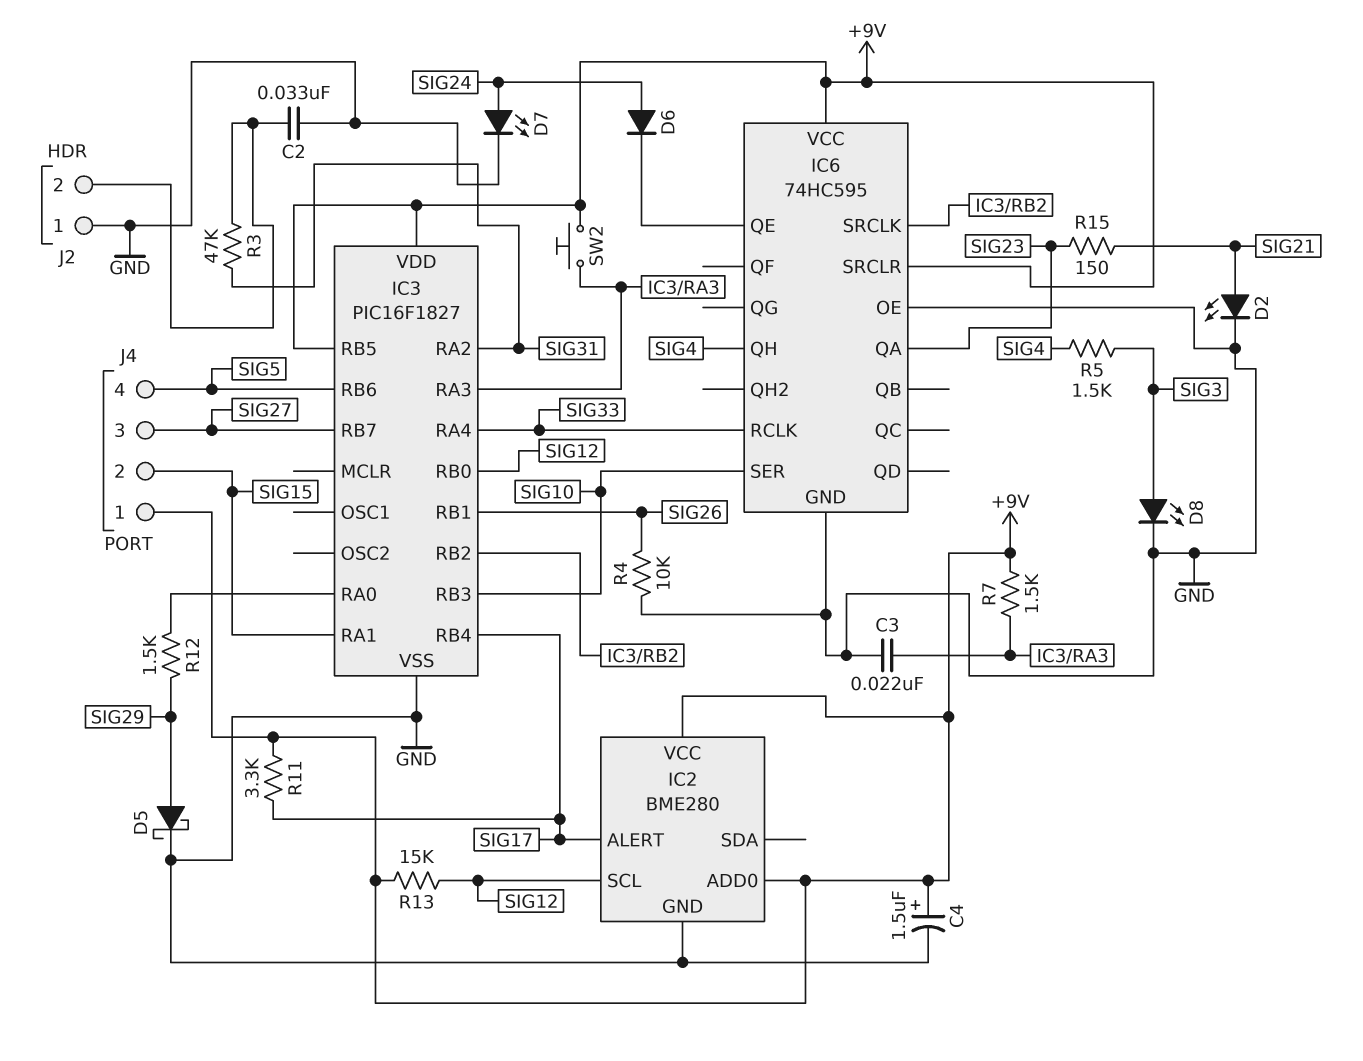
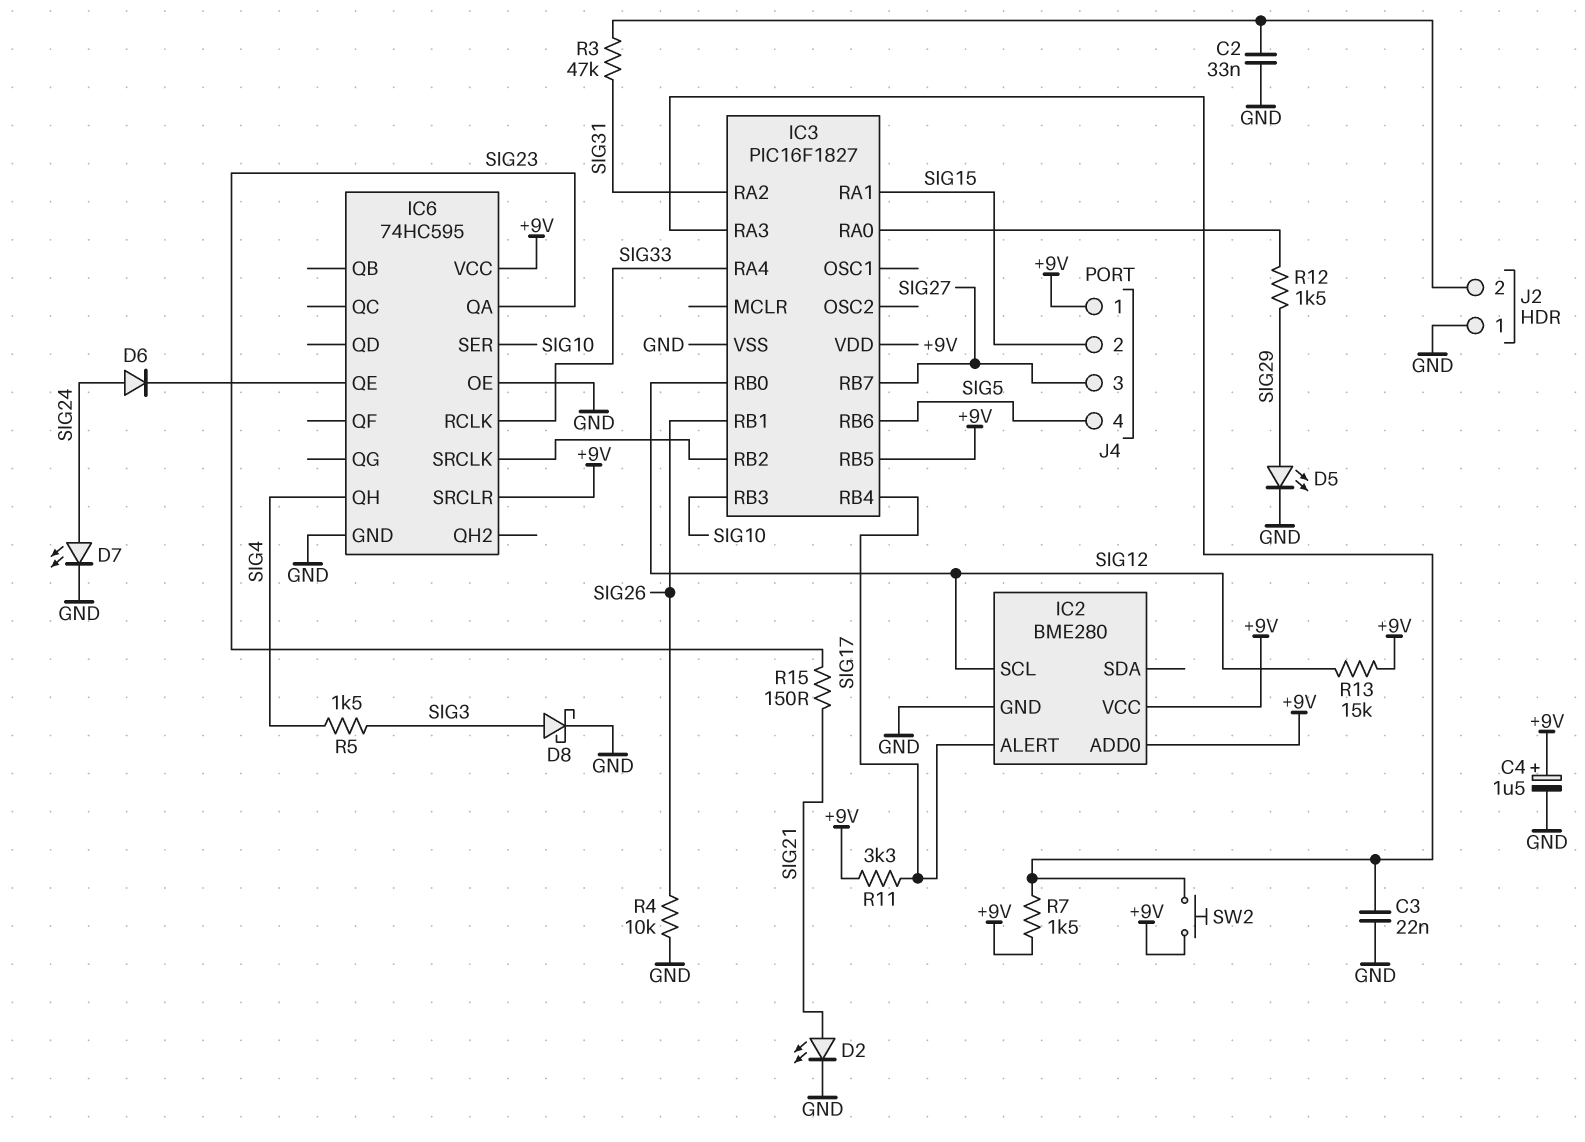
D5: schottky (A SIG29, K GND) -> LED (A SIG29, K GND)
D8: LED (A SIG3, K GND) -> schottky (A SIG3, K GND)

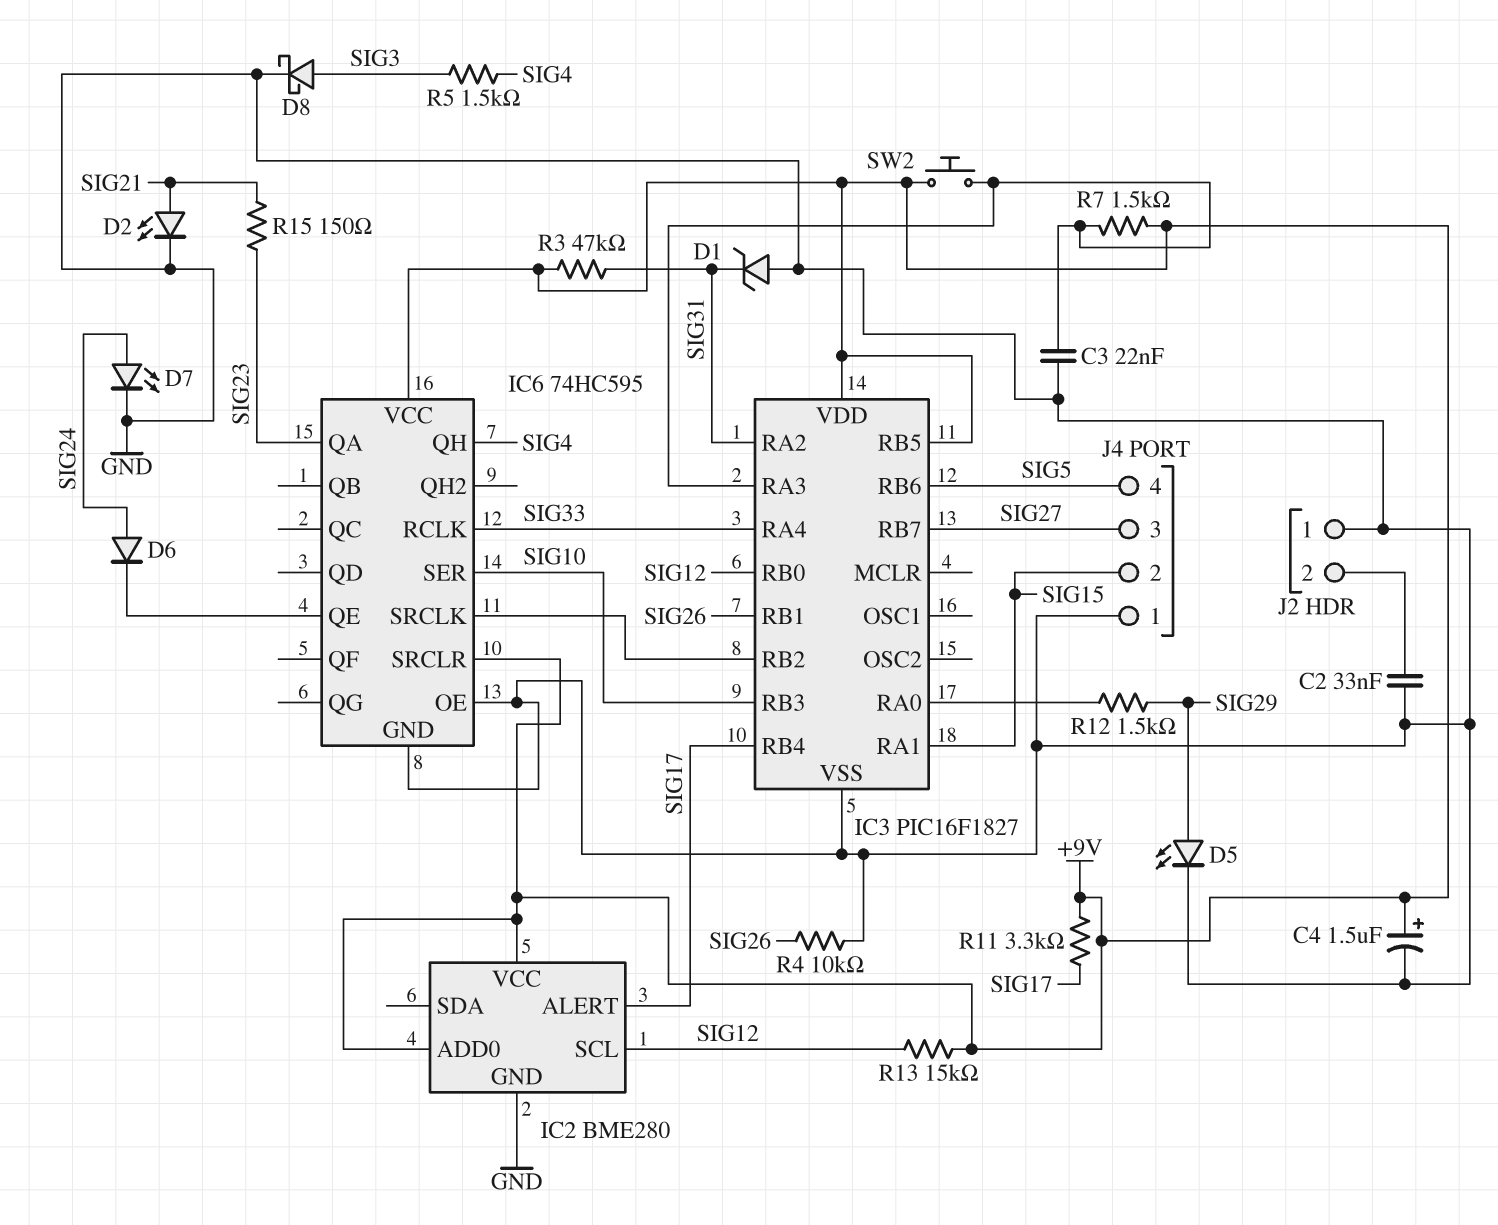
D1: none -> zener (A GND, K SIG31)
J4 pin 1: +9V -> GND
R3: 47k (J2/2, SIG31) -> 47k (+9V, SIG31)

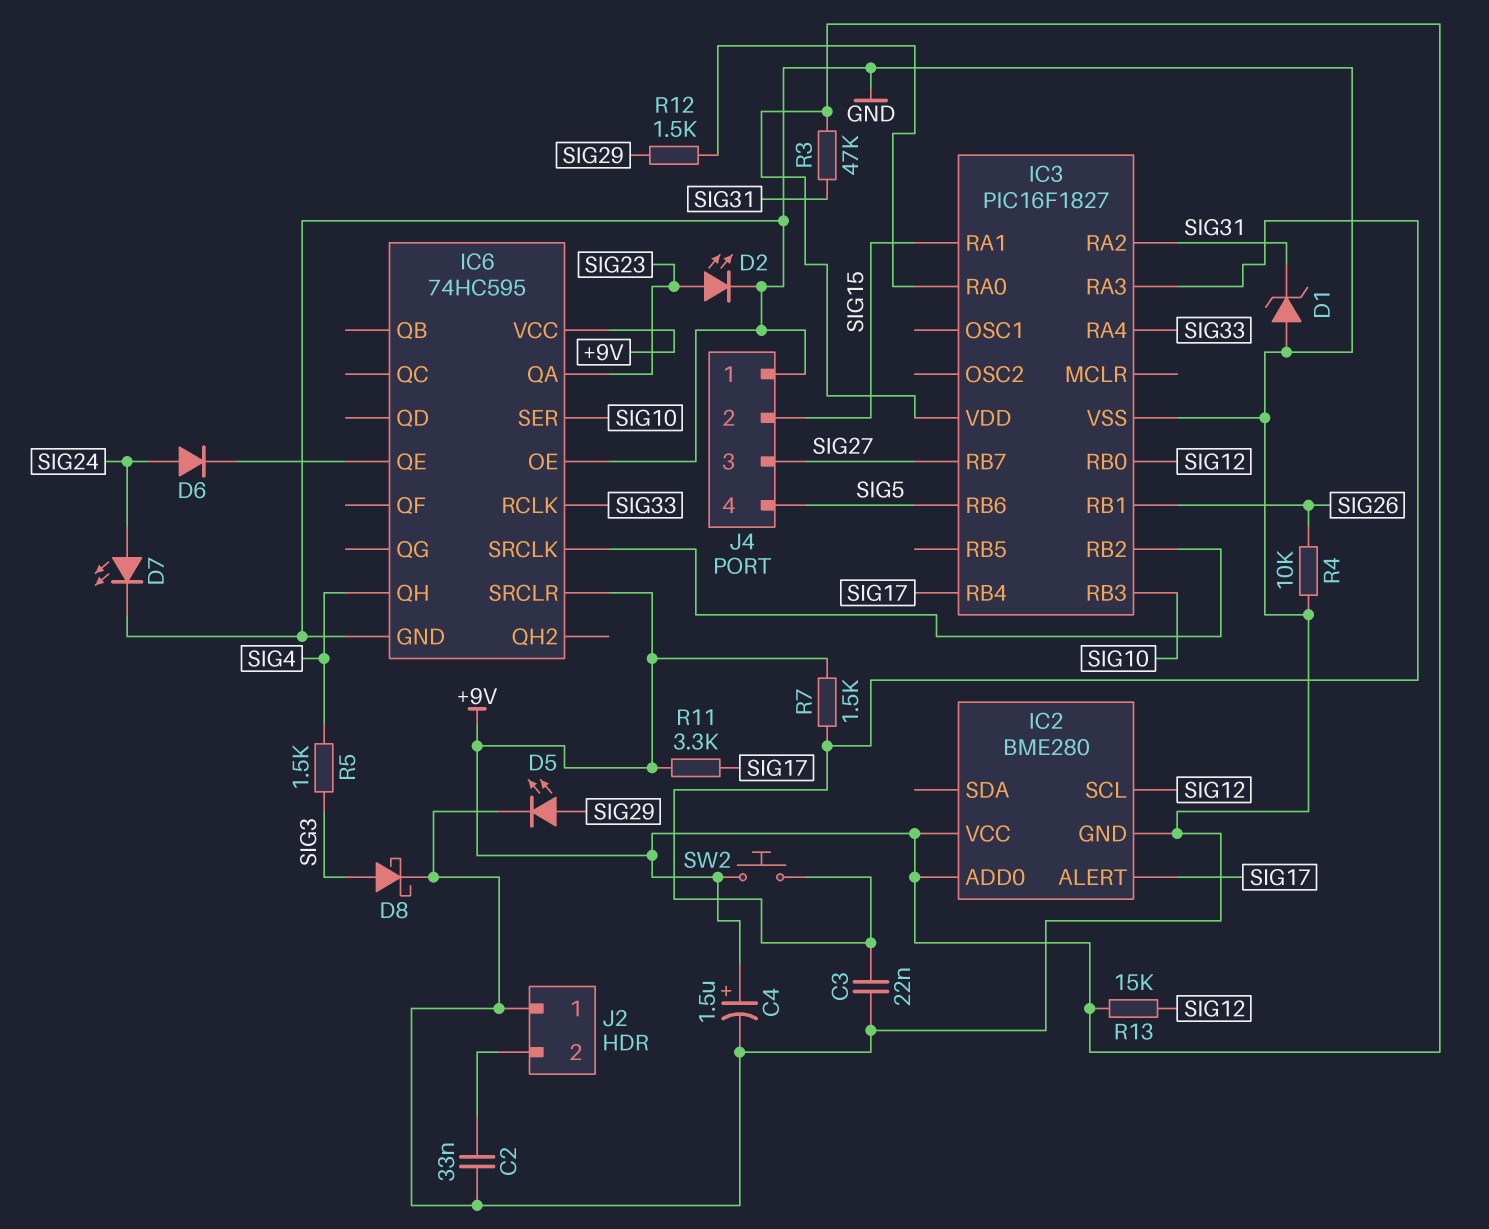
D2: LED (A SIG21, K GND) -> LED (A SIG23, K GND)
IC3 pin RB5: +9V -> none
R15: 150 (SIG21, SIG23) -> none

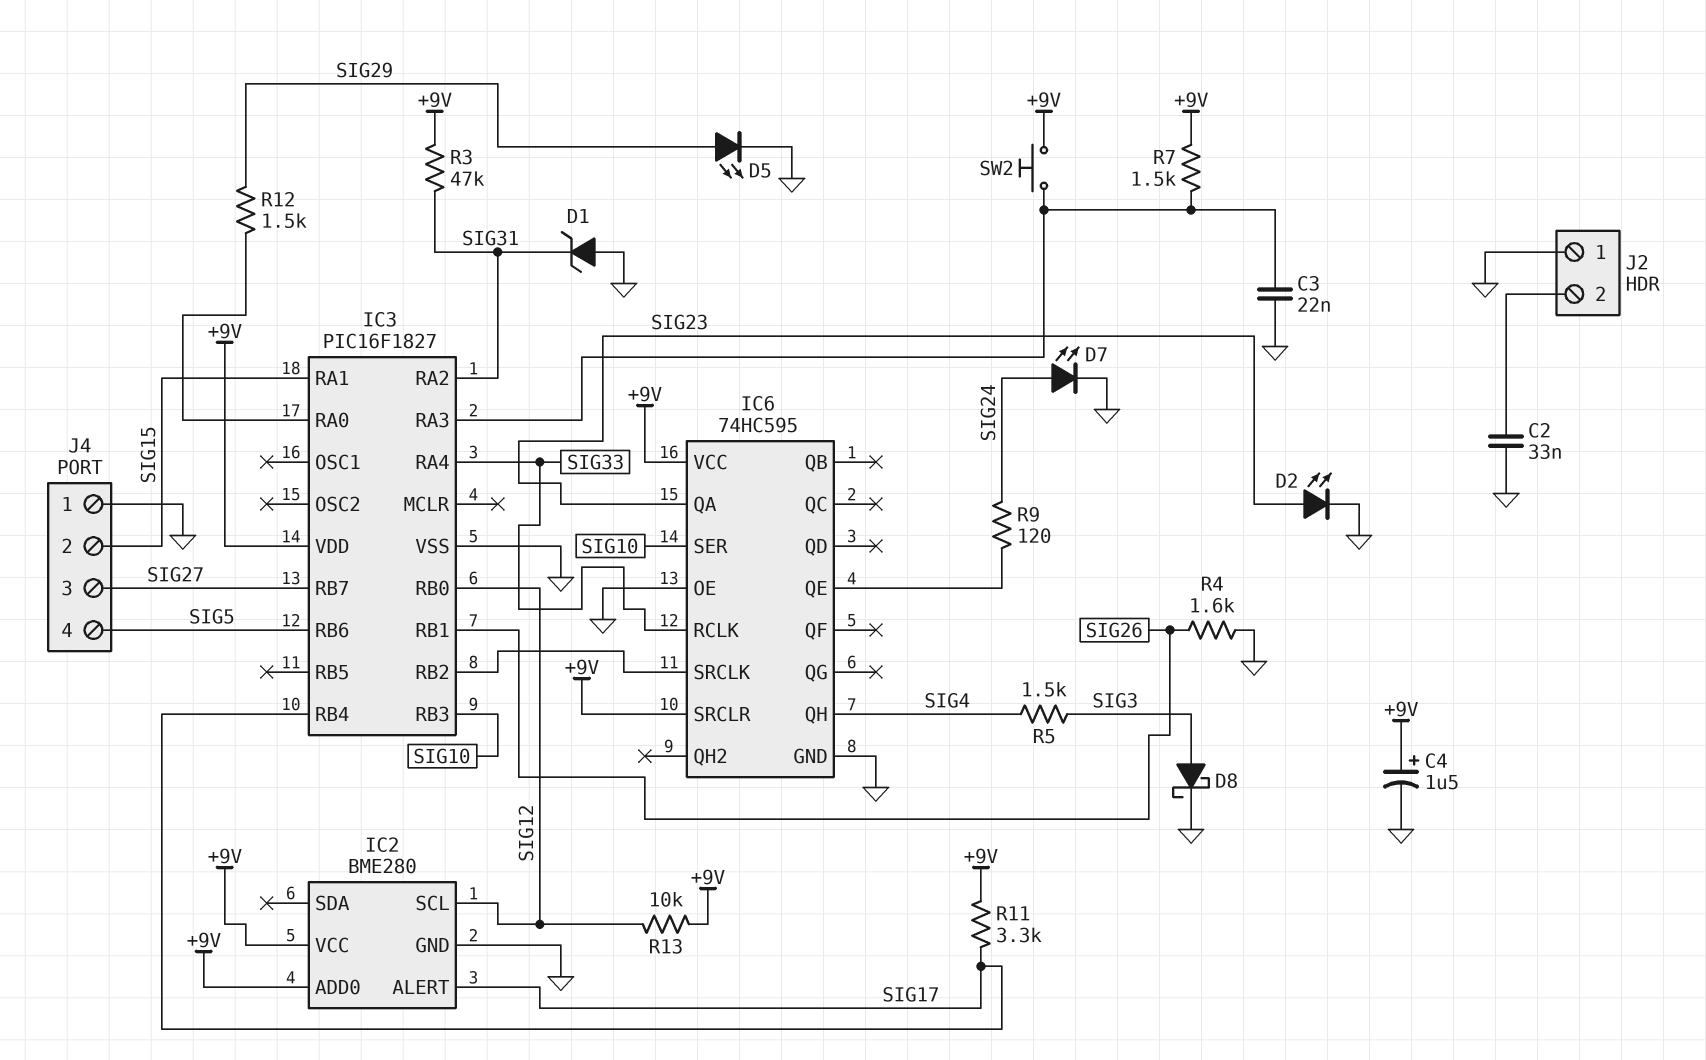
D6: diode (A SIG24, K IC6/QE) -> none
R4: 10k (GND, SIG26) -> 1.6k (GND, SIG26)
R9: none -> 120 (IC6/QE, SIG24)
R13: 15k (+9V, SIG12) -> 10k (+9V, SIG12)

